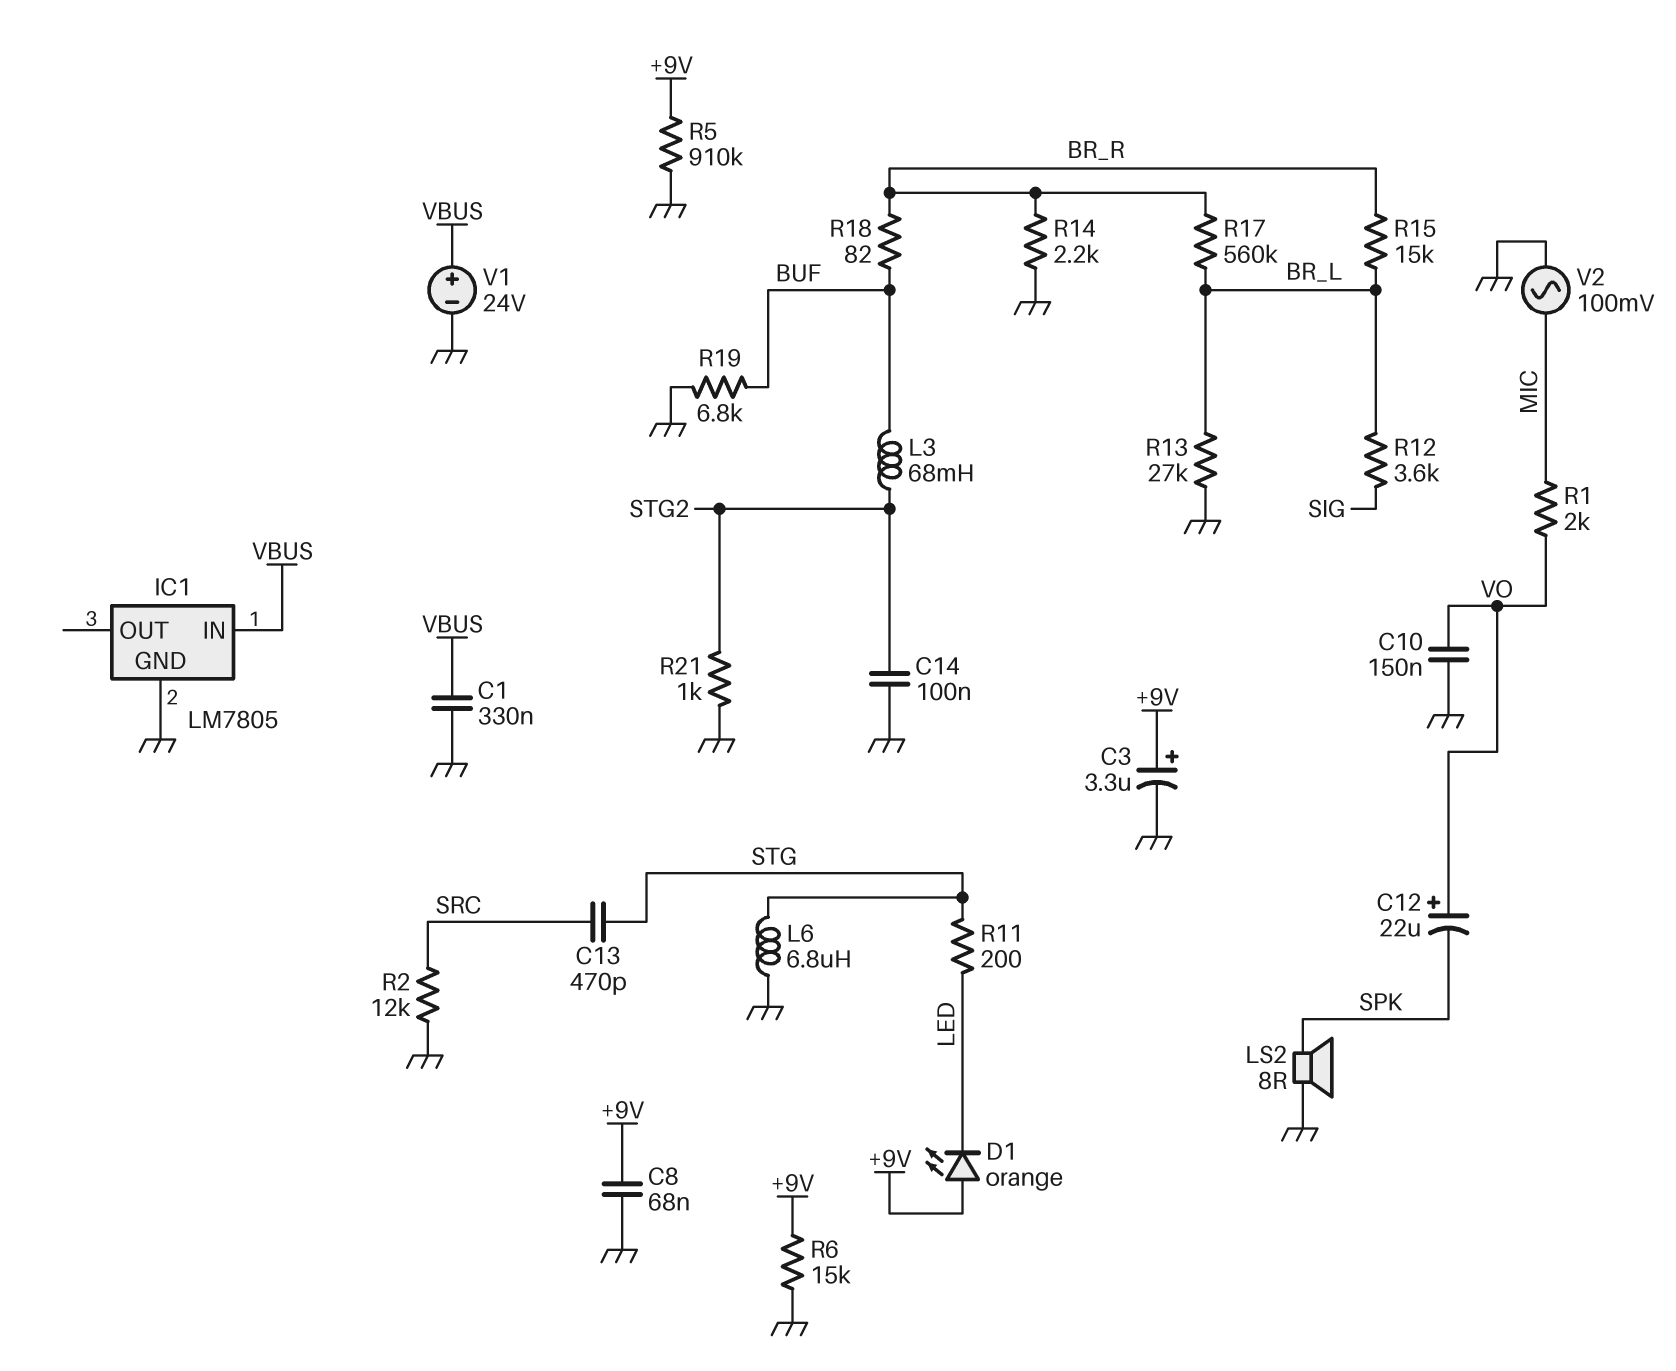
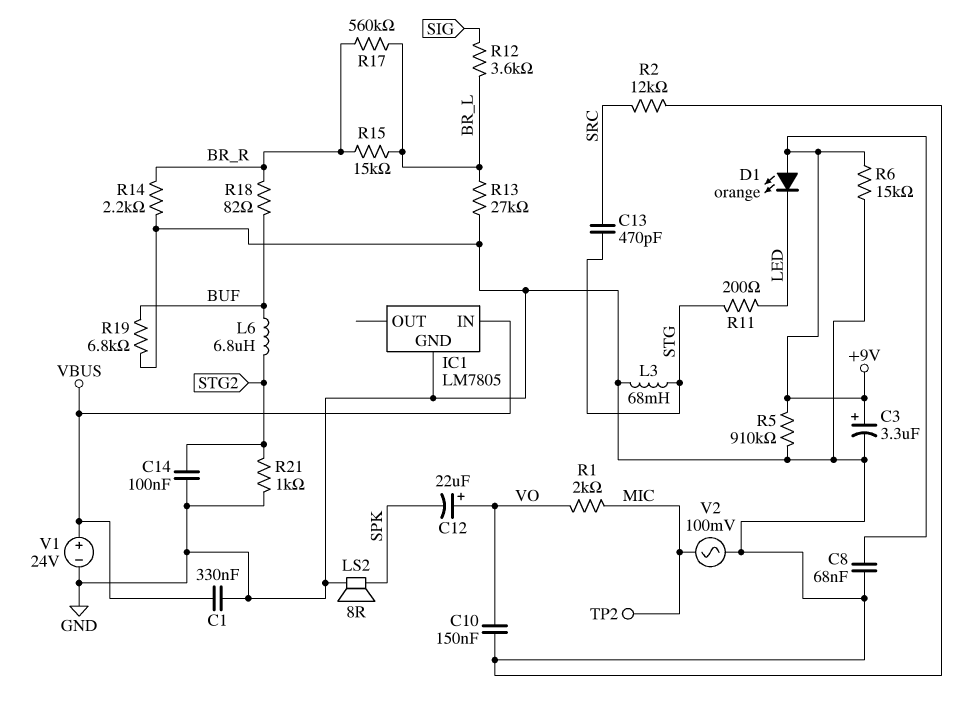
L3: 68mH (BUF, STG2) -> 68mH (GND, STG)
L6: 6.8uH (GND, STG) -> 6.8uH (BUF, STG2)
TP2: none -> test point (MIC)

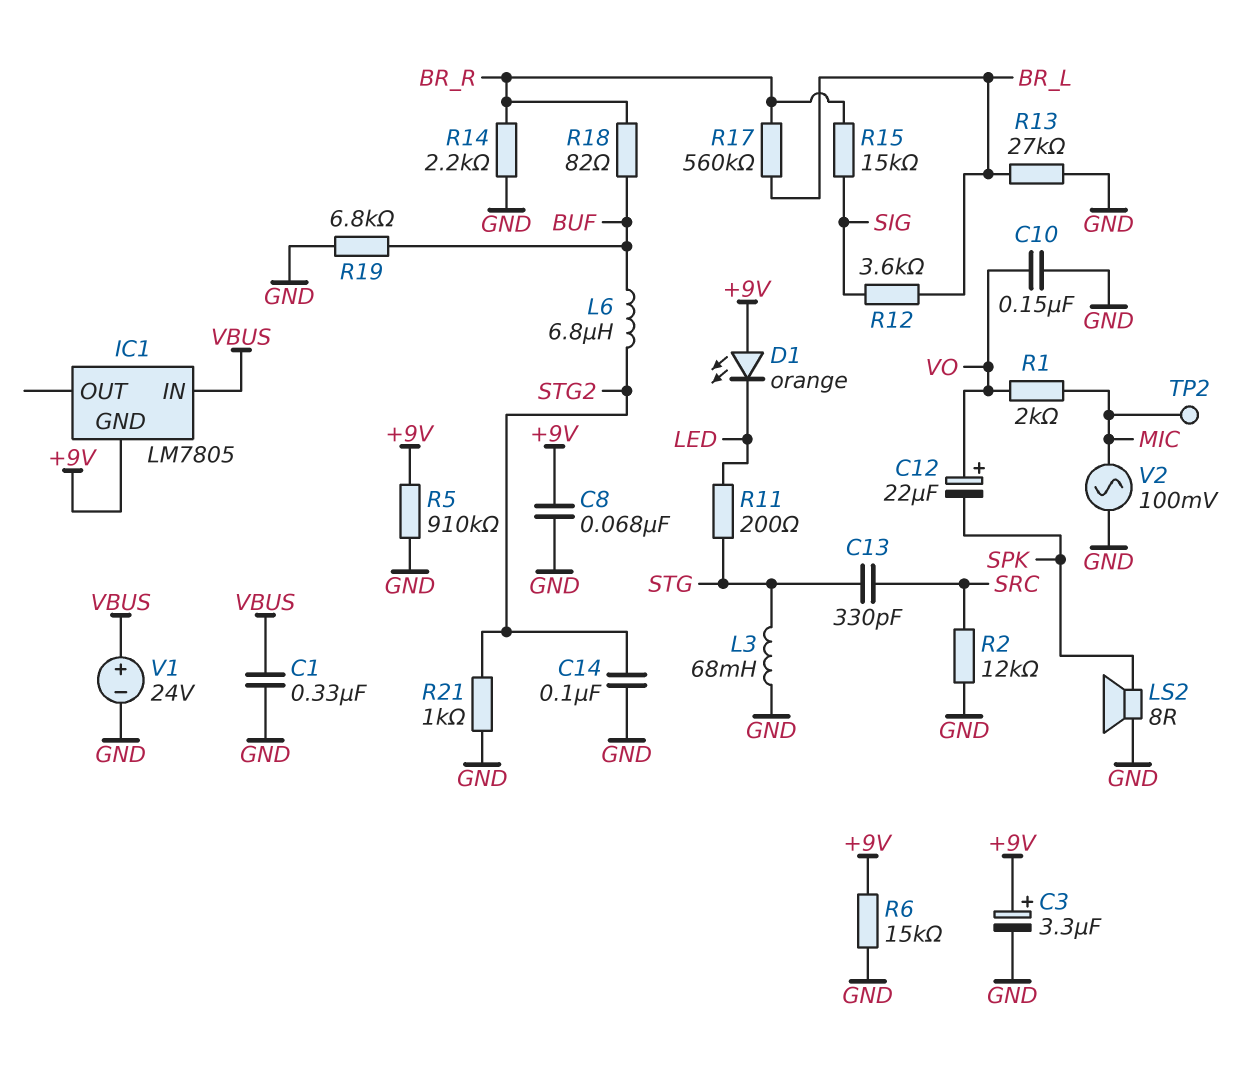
C13: 470pF (SRC, STG) -> 330pF (SRC, STG)
IC1 pin GND: GND -> +9V
R15: 15k (BR_L, BR_R) -> 15k (BR_R, SIG)

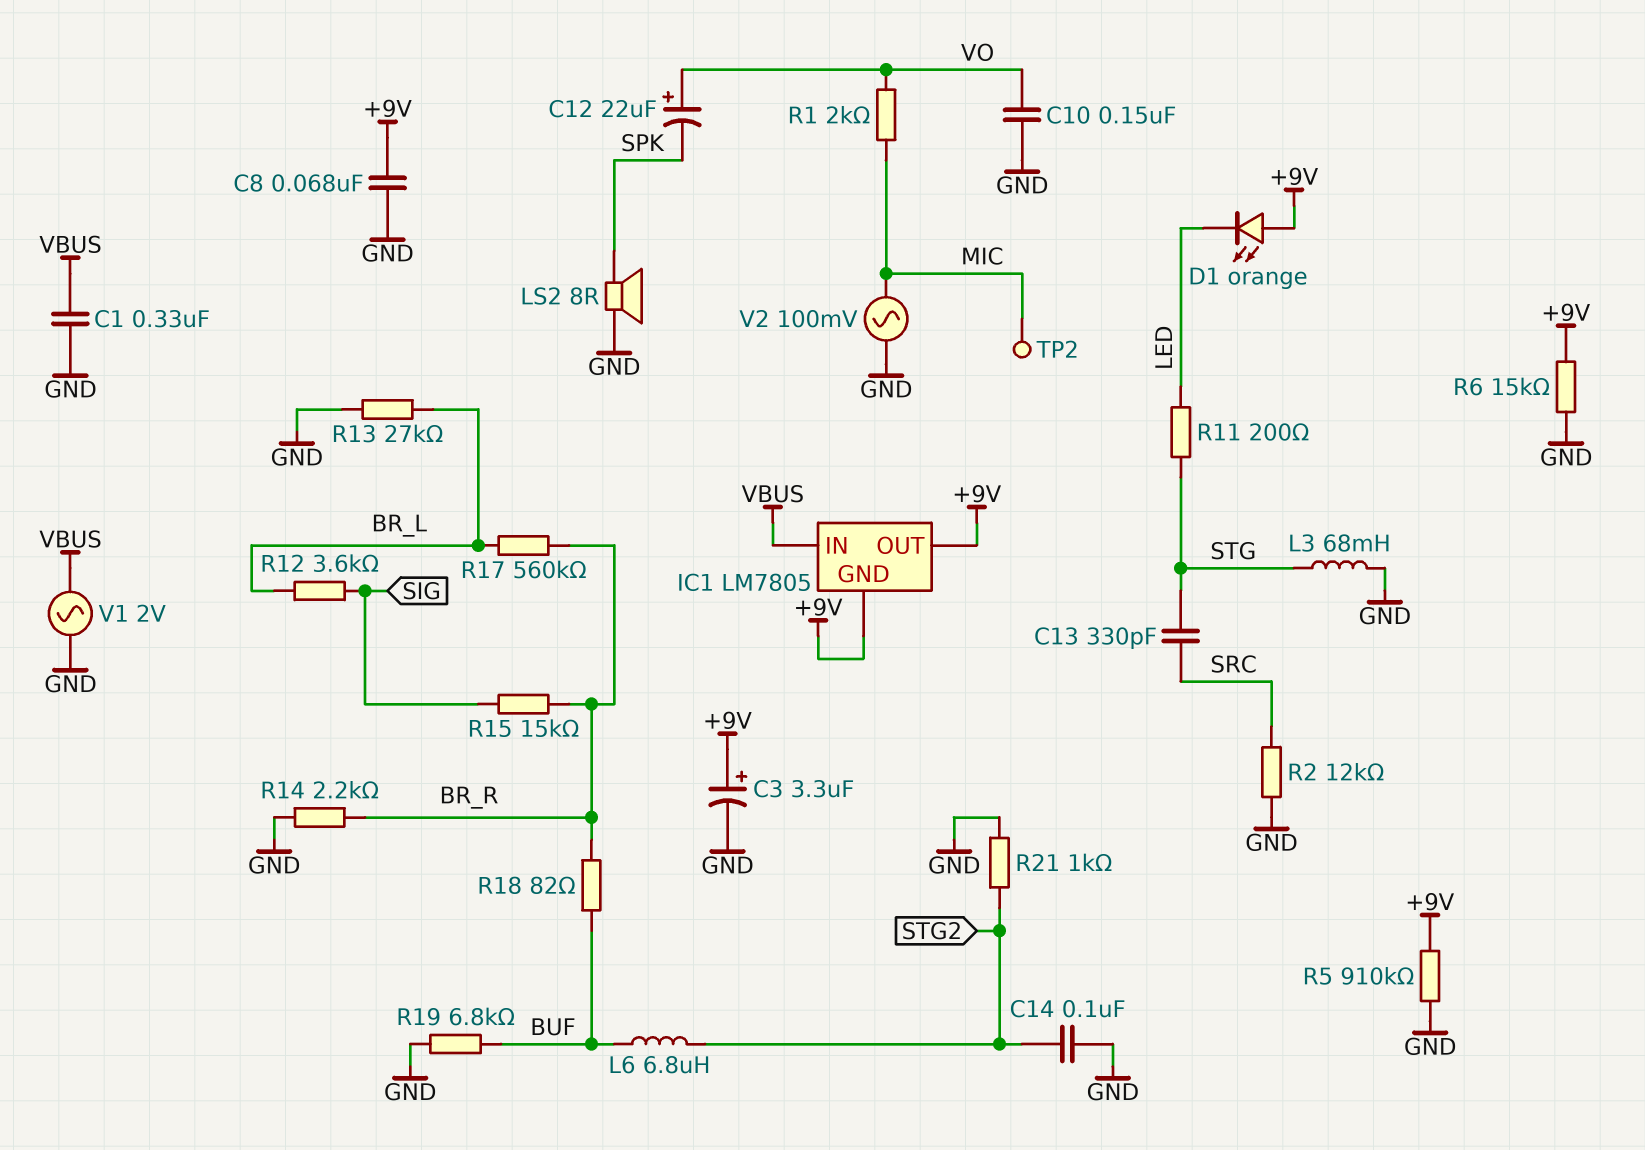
IC1 pin OUT: none -> +9V
V1: 24V (plus VBUS, minus GND) -> AC 2V (GND, VBUS)

